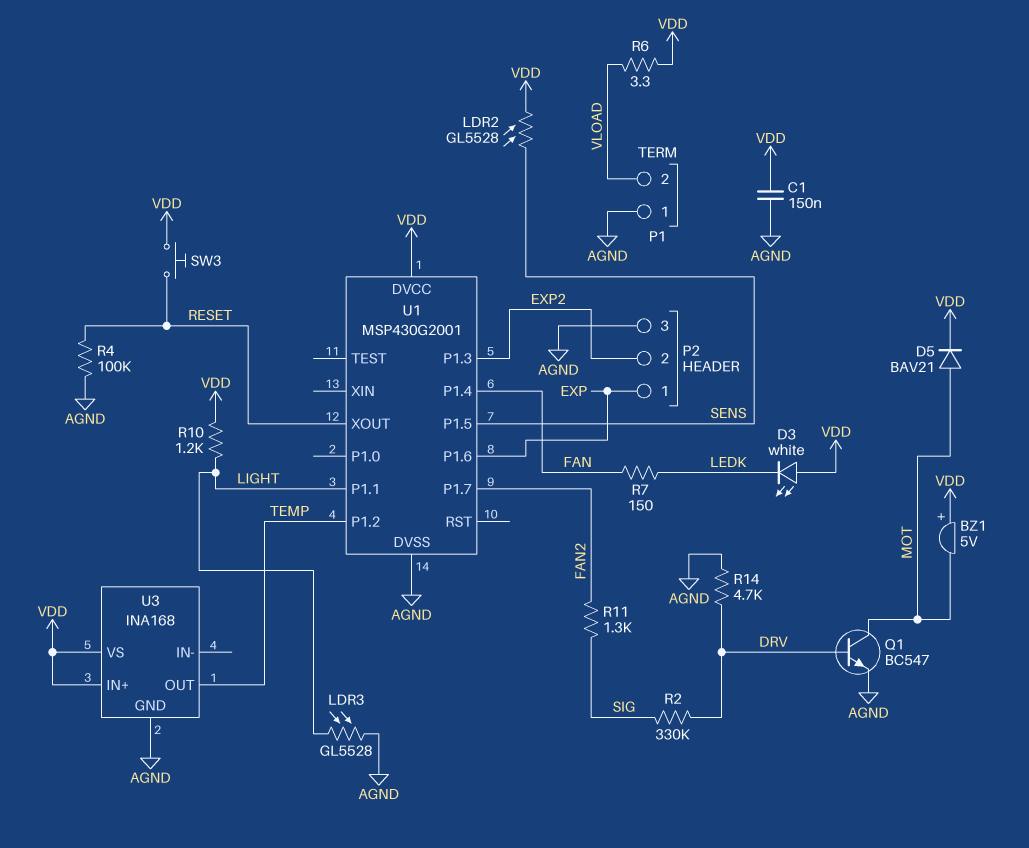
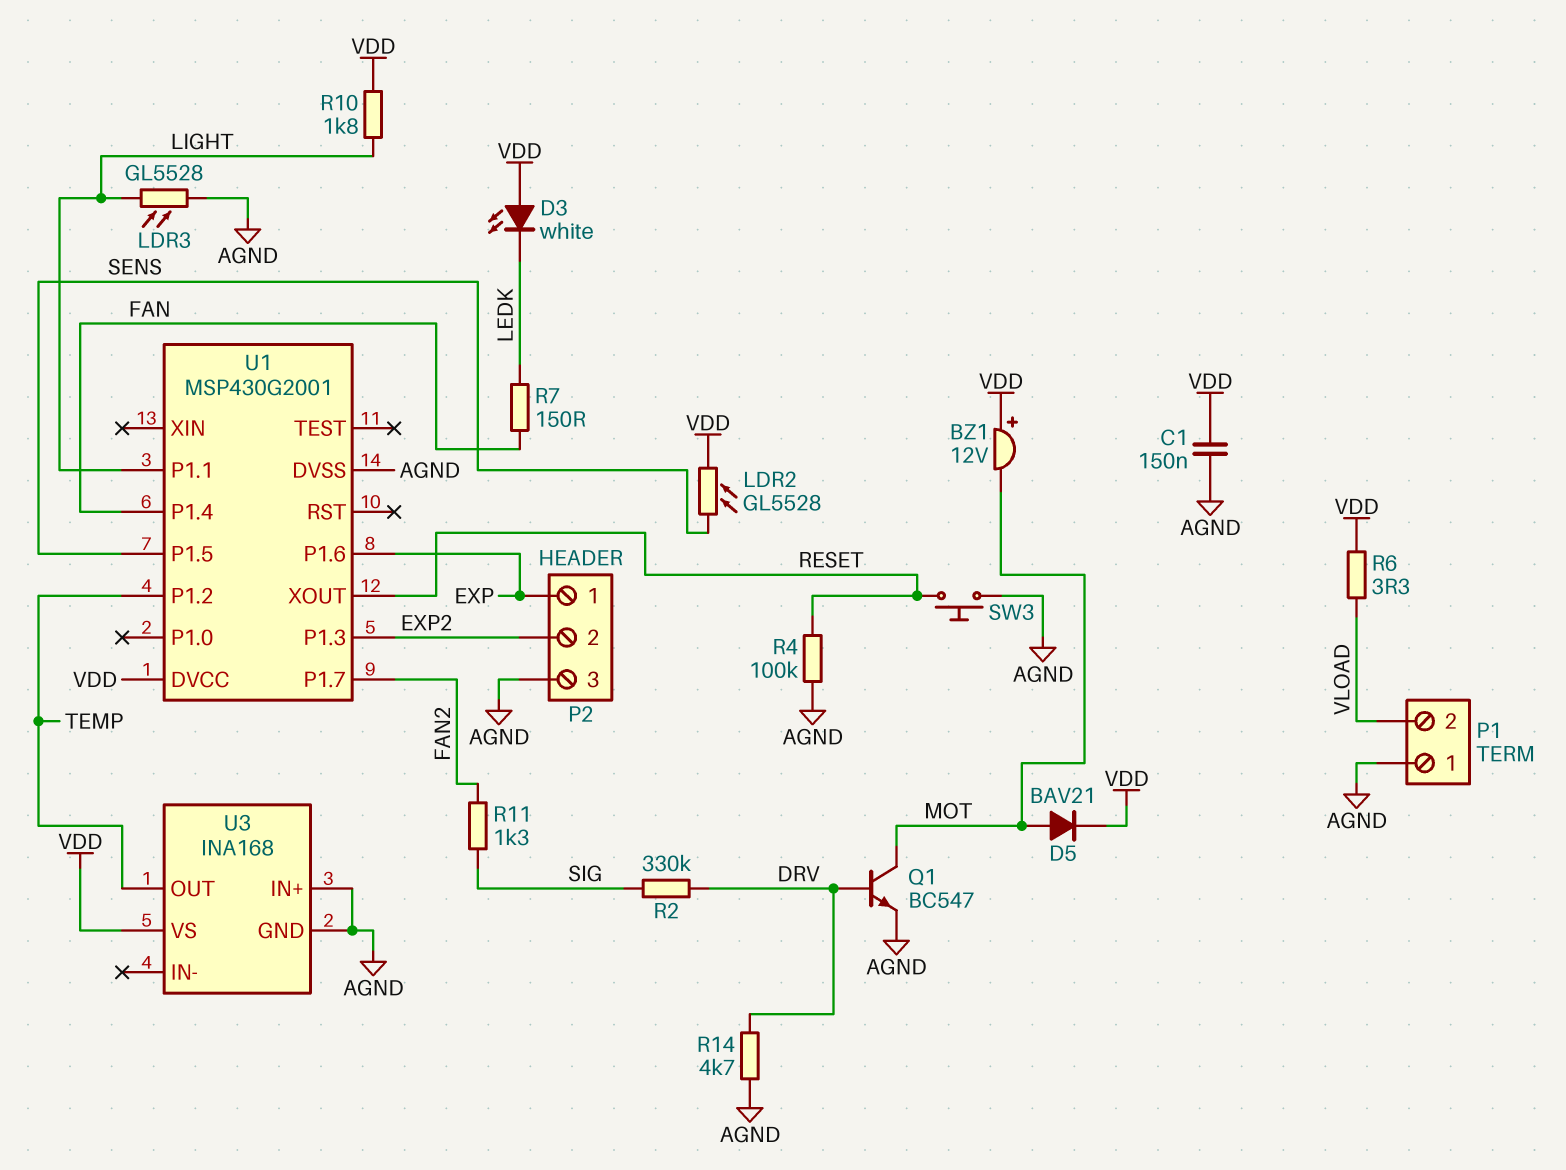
BZ1: buzzer 5V (plus VDD, minus MOT) -> buzzer 12V (plus VDD, minus MOT)
R10: 1.2k (LIGHT, VDD) -> 1.8k (LIGHT, VDD)
SW3: button (RESET, VDD) -> button (AGND, RESET)
U3 pin IN+: VDD -> AGND

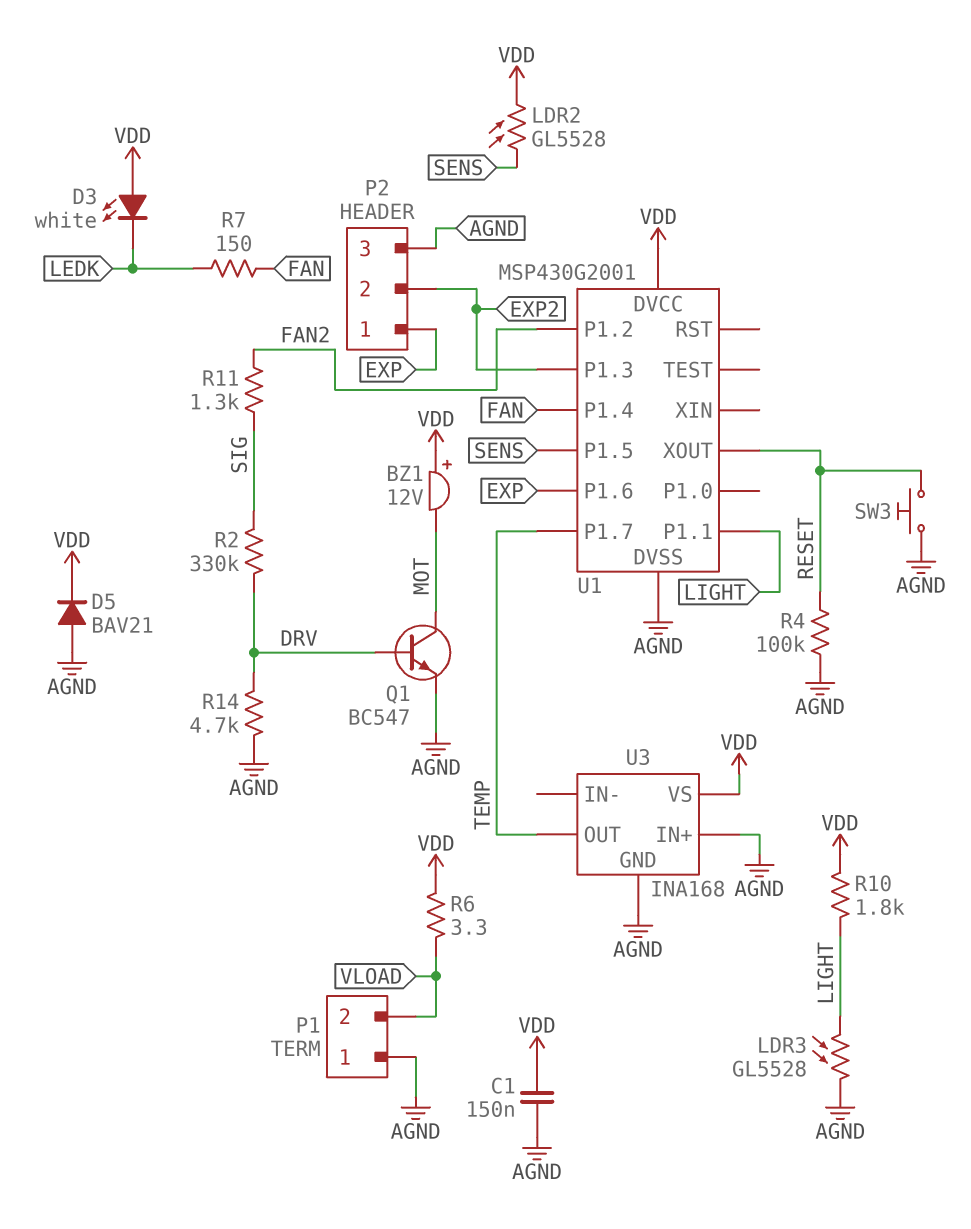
D5: diode BAV21 (A MOT, K VDD) -> diode BAV21 (A AGND, K VDD)
U1 pin P1.2: TEMP -> FAN2
U1 pin P1.7: FAN2 -> TEMP

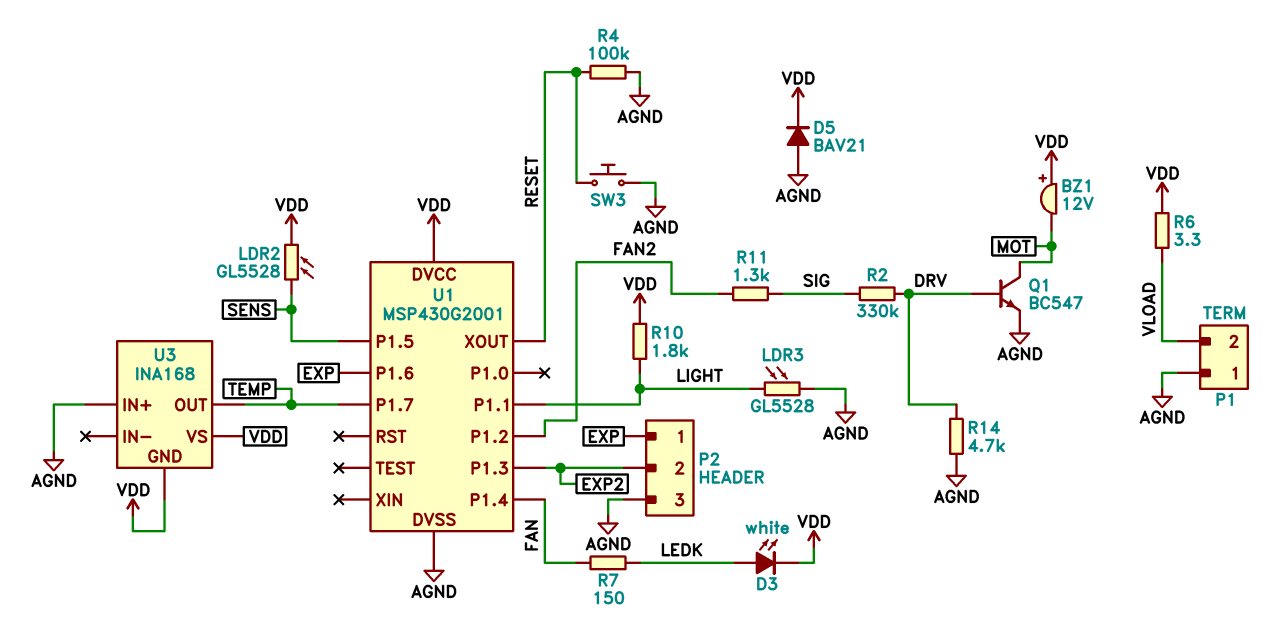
C1: 150nF (AGND, VDD) -> none
D3: LED white (A VDD, K LEDK) -> LED white (A LEDK, K VDD)
U3 pin GND: AGND -> VDD

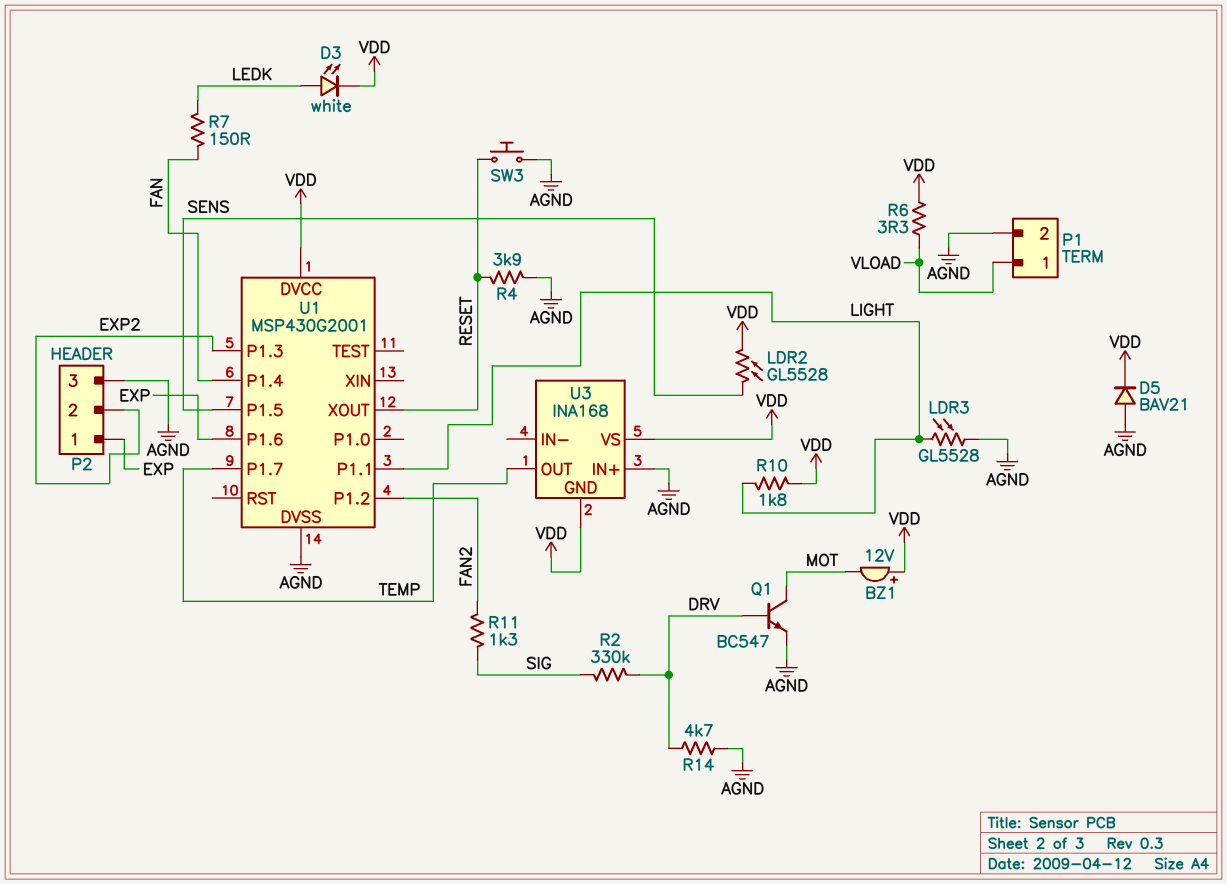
P1 pin 1: AGND -> VLOAD
P1 pin 2: VLOAD -> AGND
R4: 100k (AGND, RESET) -> 3.9k (AGND, RESET)

